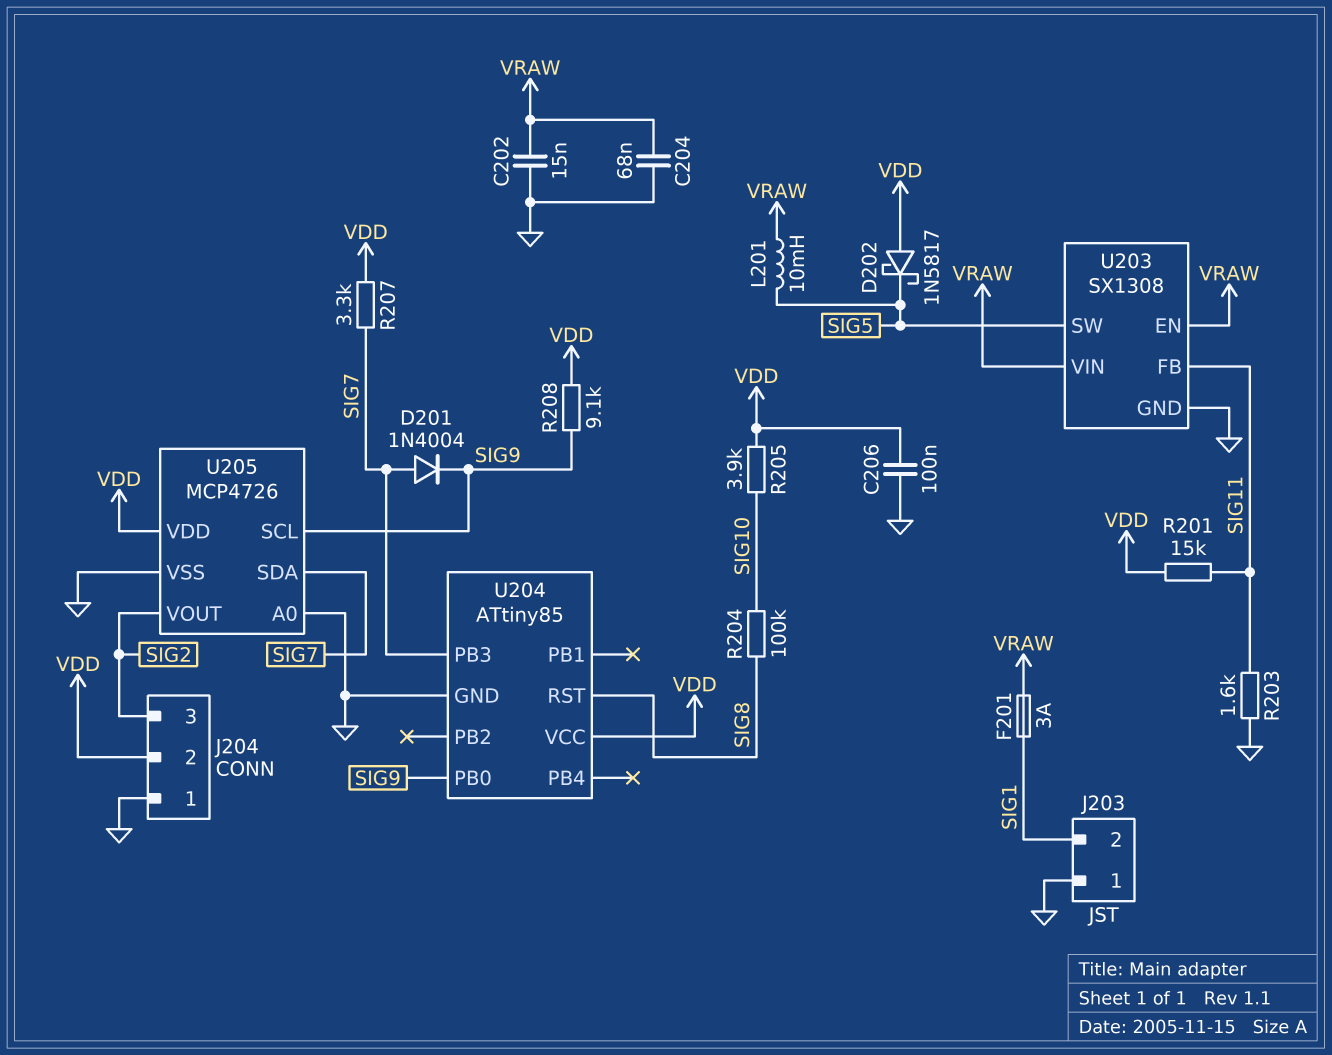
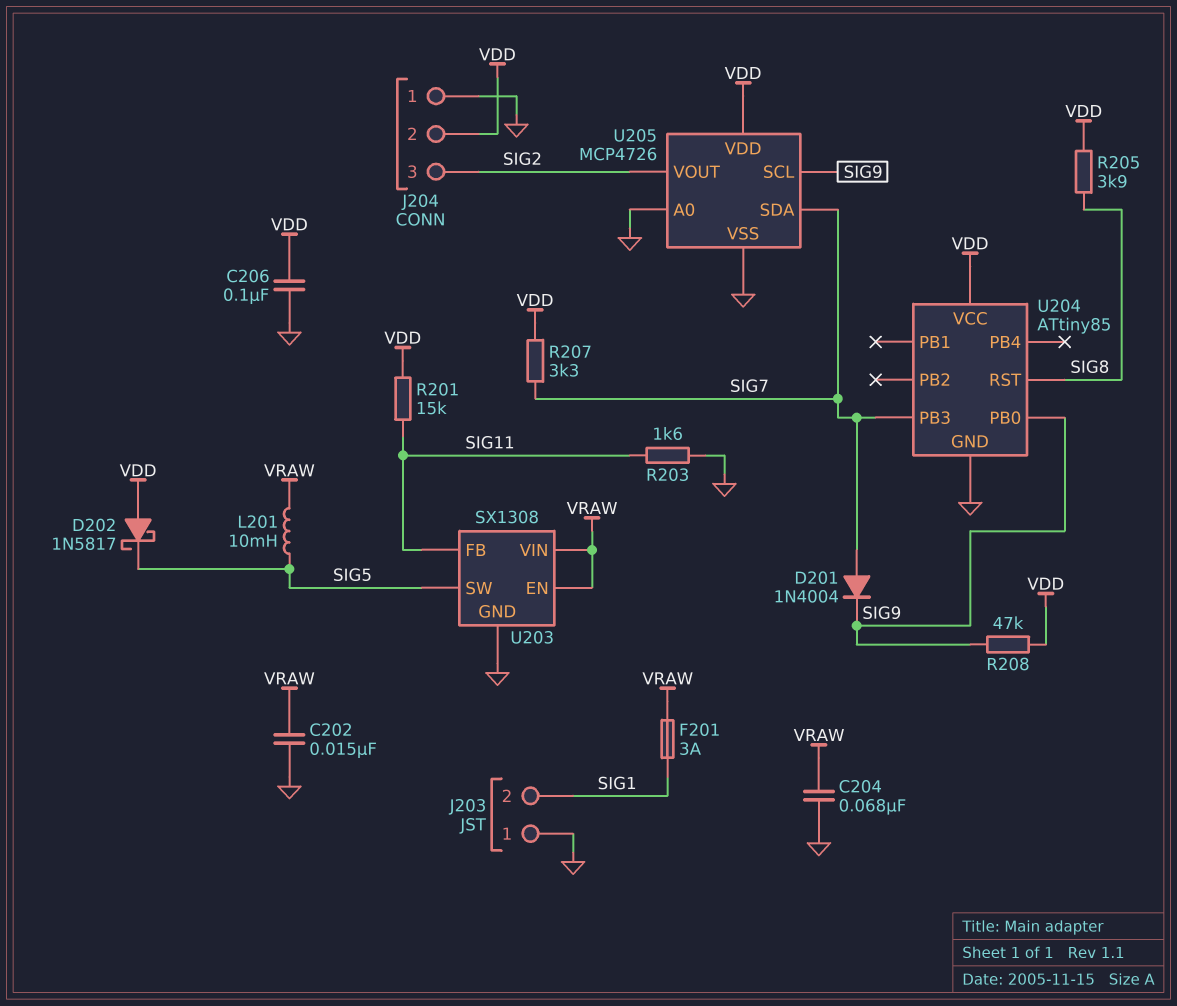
R204: 100k (SIG8, SIG10) -> none
R205: 3.9k (SIG10, VDD) -> 3.9k (SIG8, VDD)
R208: 9.1k (SIG9, VDD) -> 47k (SIG9, VDD)

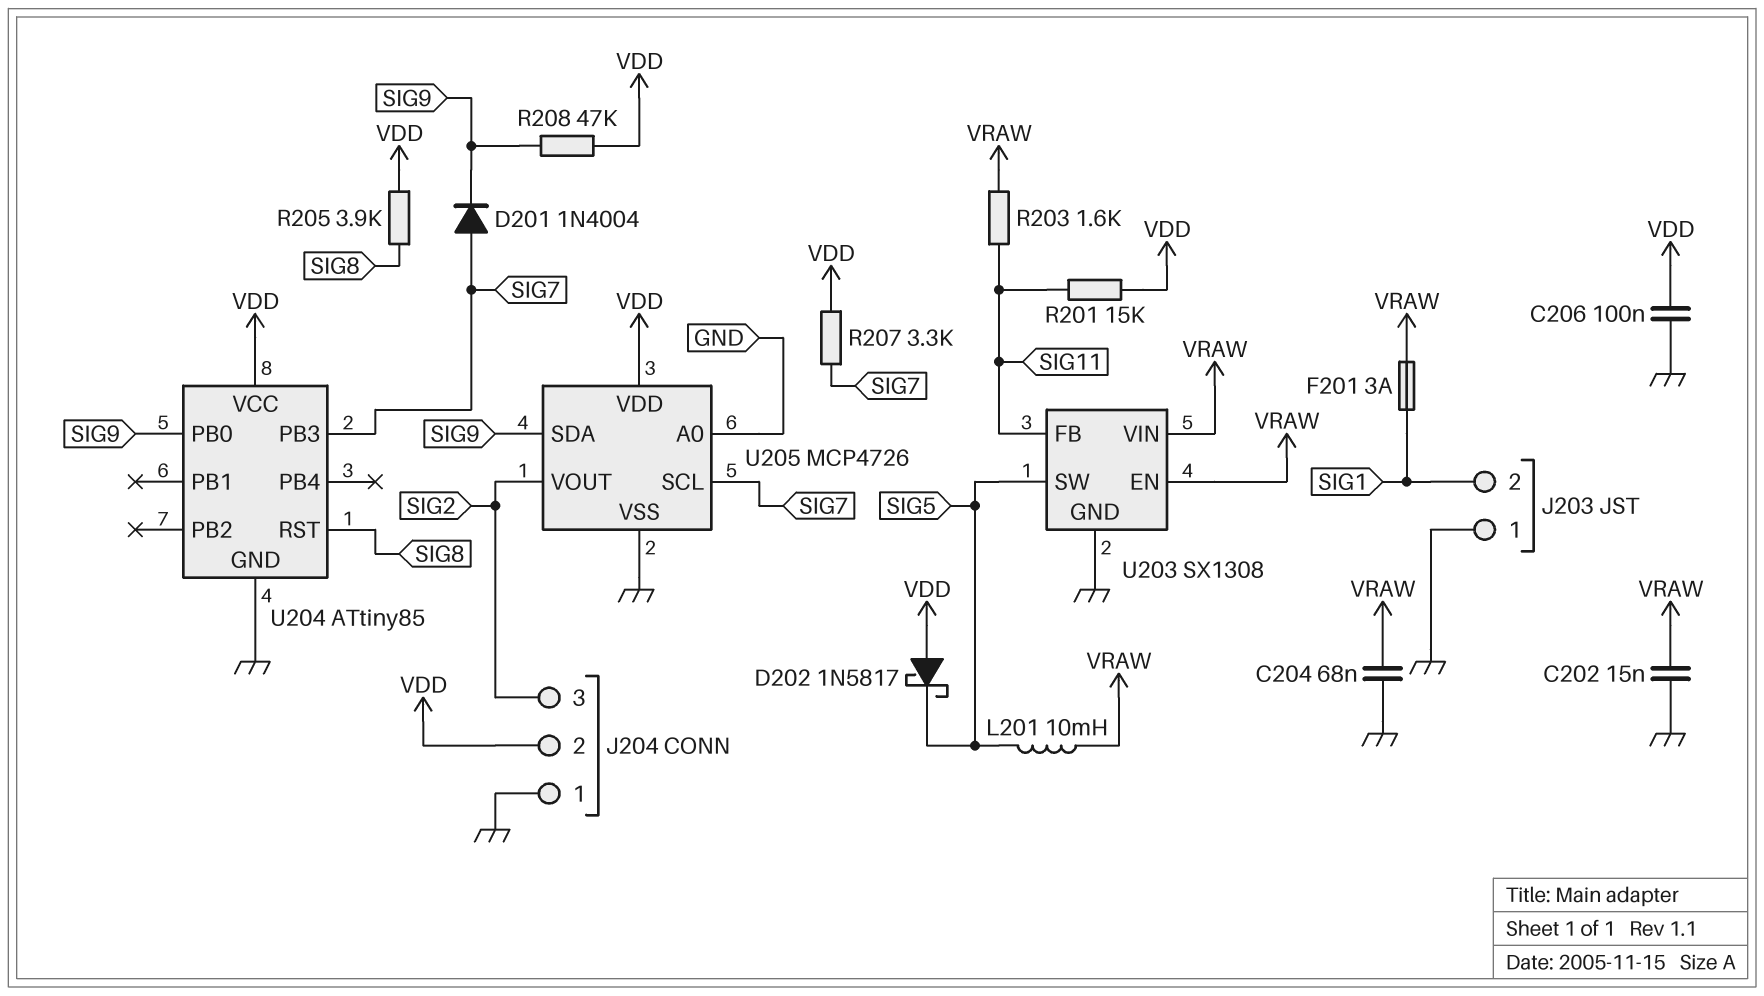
R203: 1.6k (GND, SIG11) -> 1.6k (SIG11, VRAW)
U205 pin SCL: SIG9 -> SIG7
U205 pin SDA: SIG7 -> SIG9

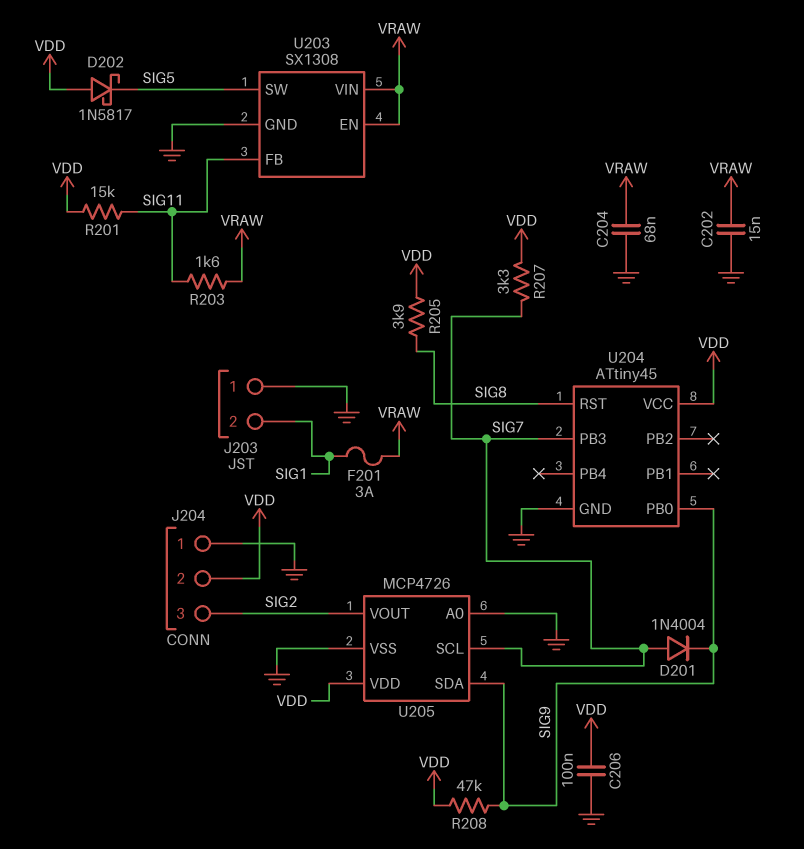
L201: 10mH (SIG5, VRAW) -> none
U204: ATtiny85 -> ATtiny45

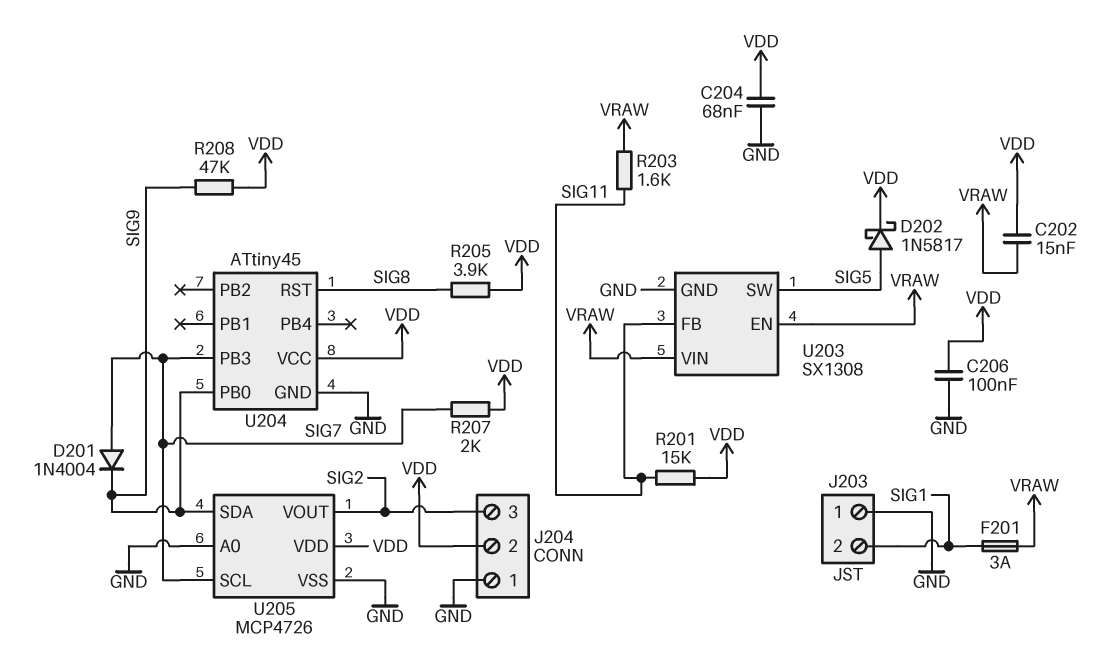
C202: 15nF (GND, VRAW) -> 15nF (VDD, VRAW)
C204: 68nF (GND, VRAW) -> 68nF (GND, VDD)
D202: schottky 1N5817 (A VDD, K SIG5) -> schottky 1N5817 (A SIG5, K VDD)
R207: 3.3k (SIG7, VDD) -> 2k (SIG7, VDD)

